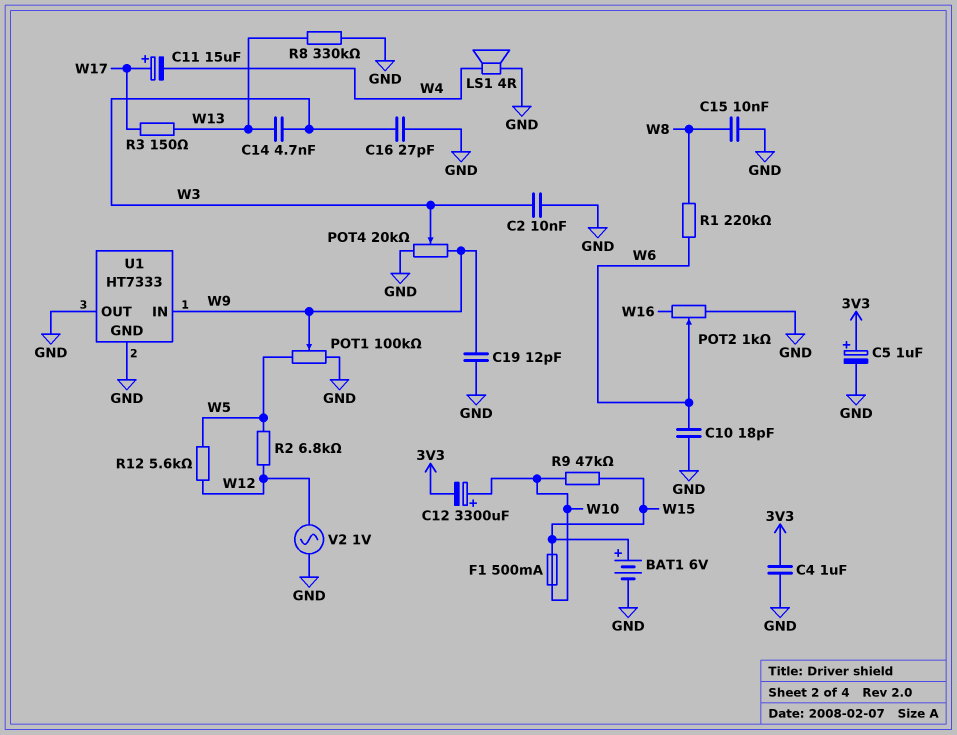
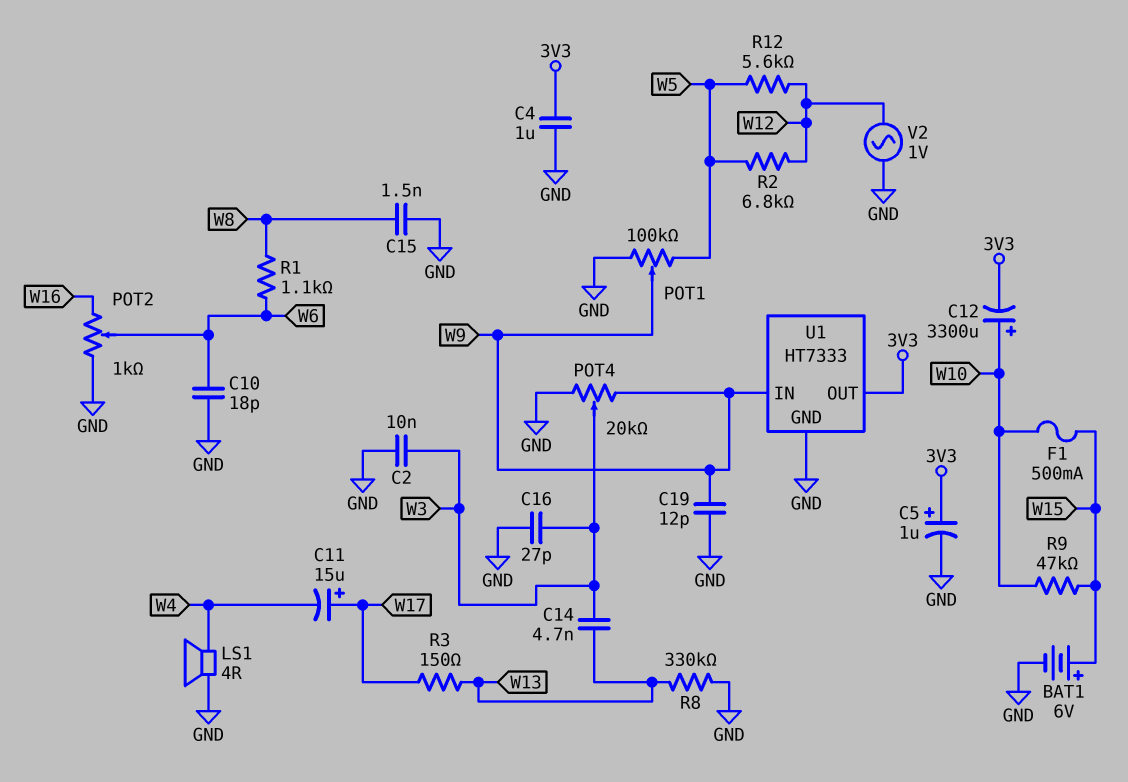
C15: 10nF (GND, W8) -> 1.5nF (GND, W8)
R1: 220k (W6, W8) -> 1.1k (W6, W8)
U1 pin OUT: GND -> 3V3

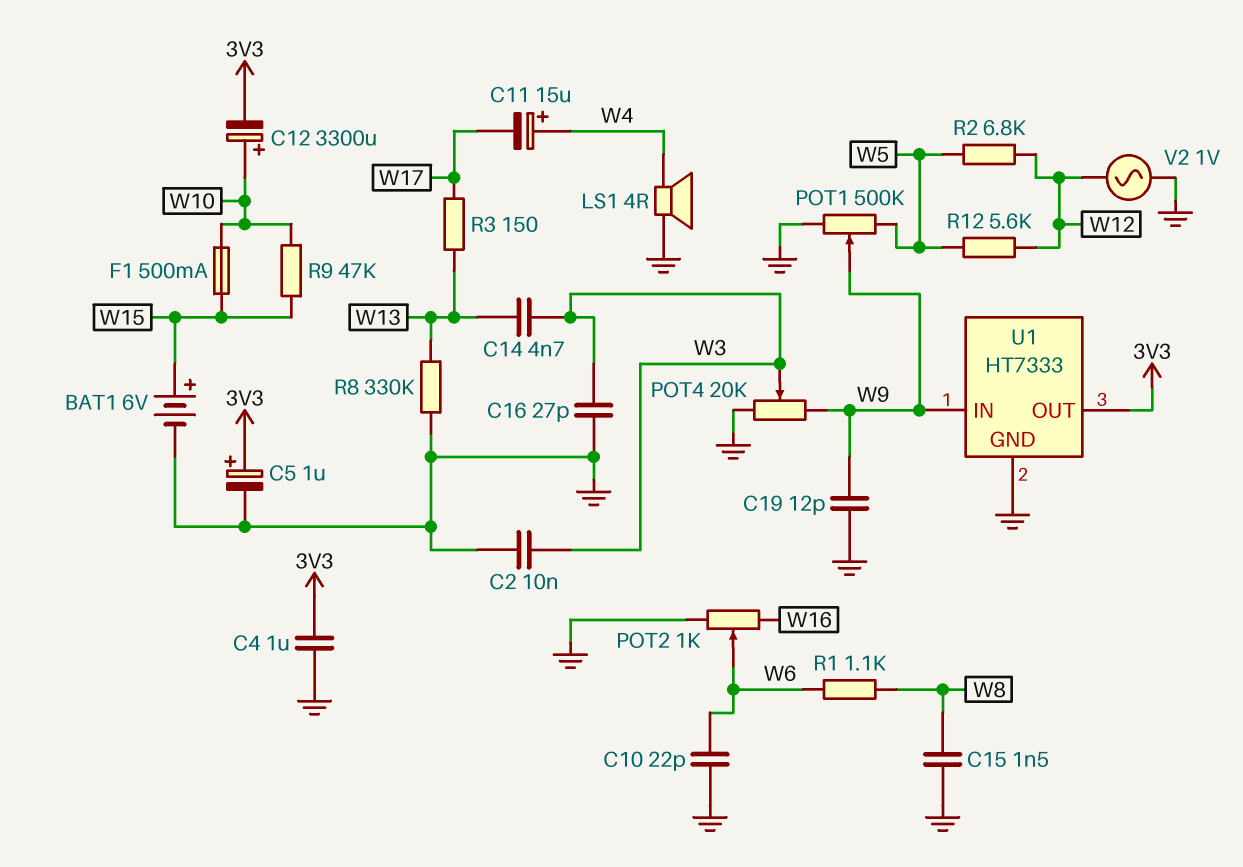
C10: 18pF (GND, W6) -> 22pF (GND, W6)
C11: 15uF (plus W17, minus W4) -> 15uF (plus W4, minus W17)
POT1: 100k (GND, W5, wiper W9) -> 500k (GND, W5, wiper W9)

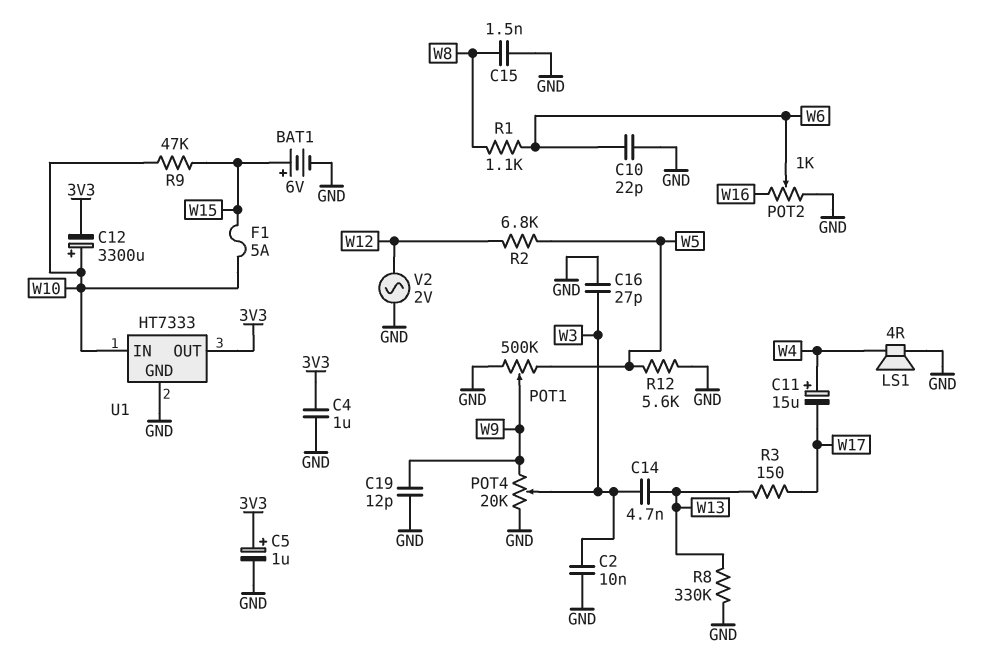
F1: 500mA (W10, W15) -> 5A (W10, W15)
R12: 5.6k (W5, W12) -> 5.6k (GND, W5)
U1 pin IN: W9 -> W10
V2: AC 1V (GND, W12) -> AC 2V (GND, W12)

